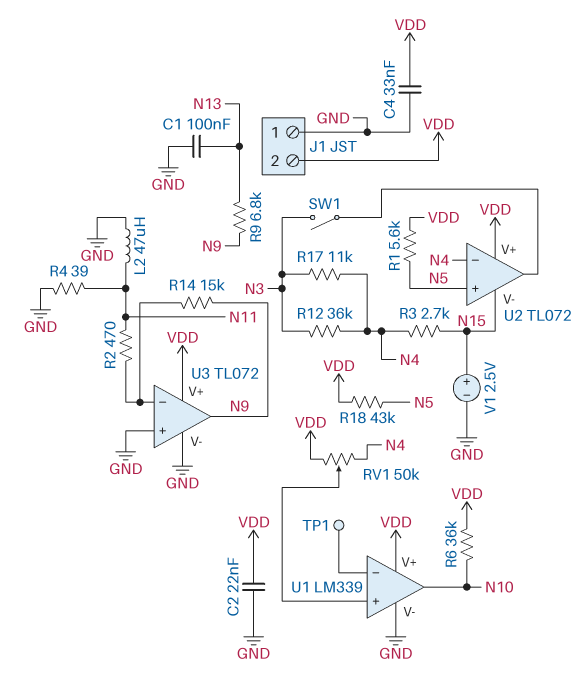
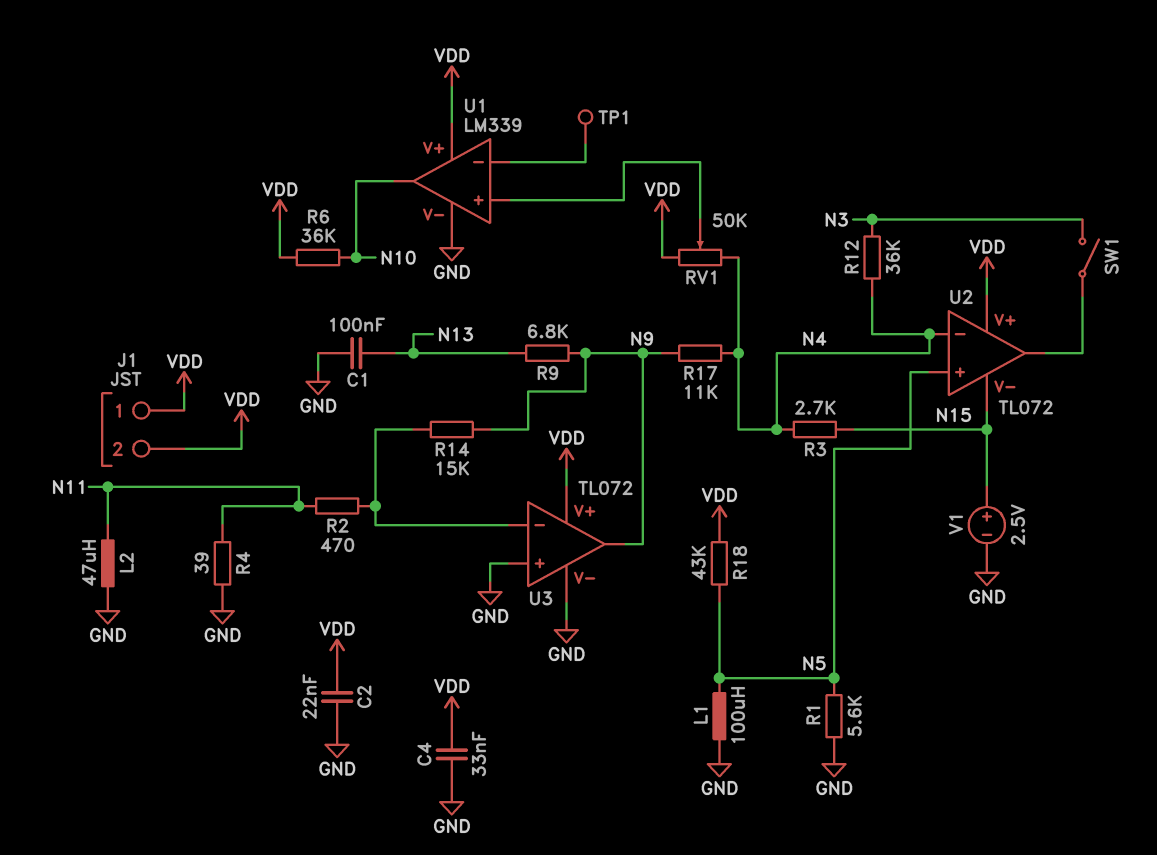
J1 pin 1: GND -> VDD
L1: none -> 100uH (GND, N5)
R1: 5.6k (N5, VDD) -> 5.6k (GND, N5)
R17: 11k (N3, N4) -> 11k (N4, N9)

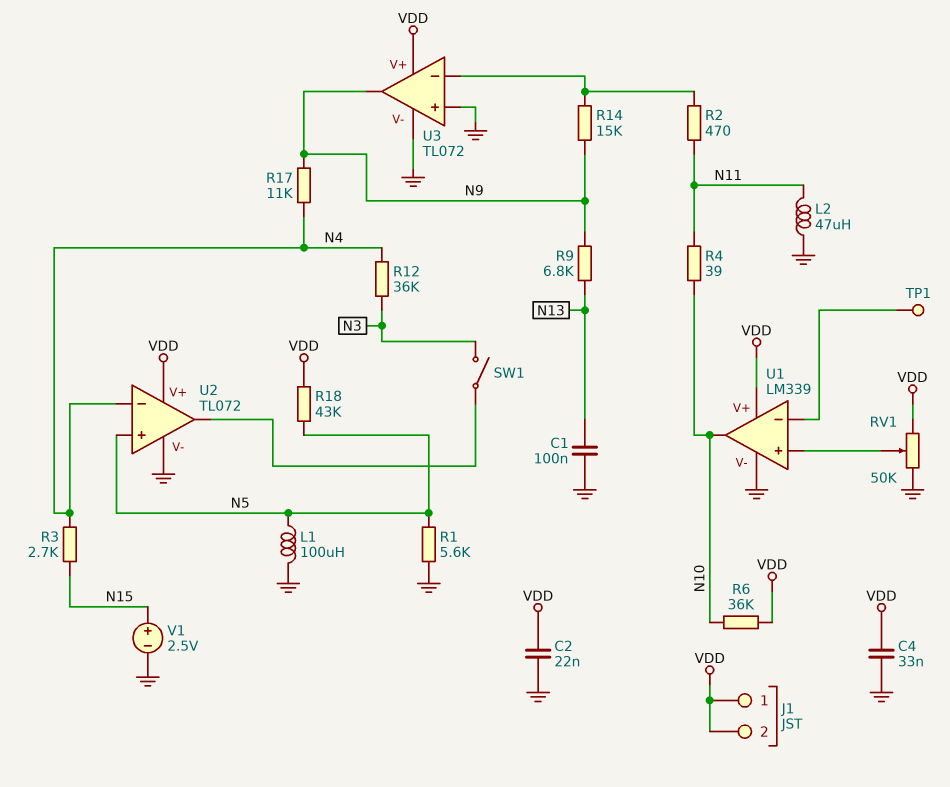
R4: 39 (GND, N11) -> 39 (N10, N11)
RV1: 50k (N4, VDD, wiper U1/in+) -> 50k (GND, VDD, wiper U1/in+)
U2 pin V-: N15 -> GND

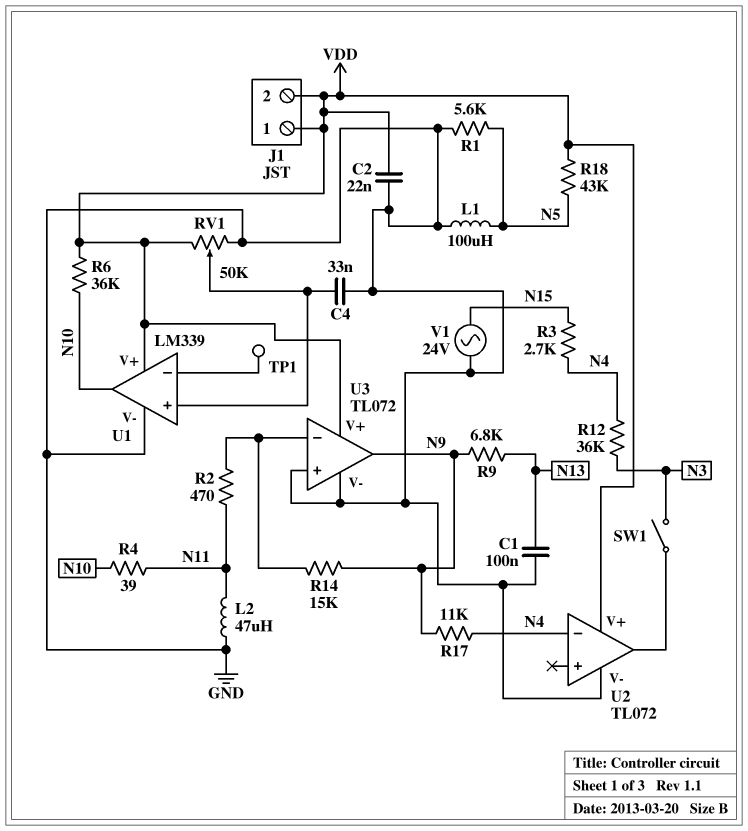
C4: 33nF (GND, VDD) -> 33nF (GND, U1/in+)
U2 pin in+: N5 -> none
V1: 2.5V (plus N15, minus GND) -> AC 24V (GND, N15)

